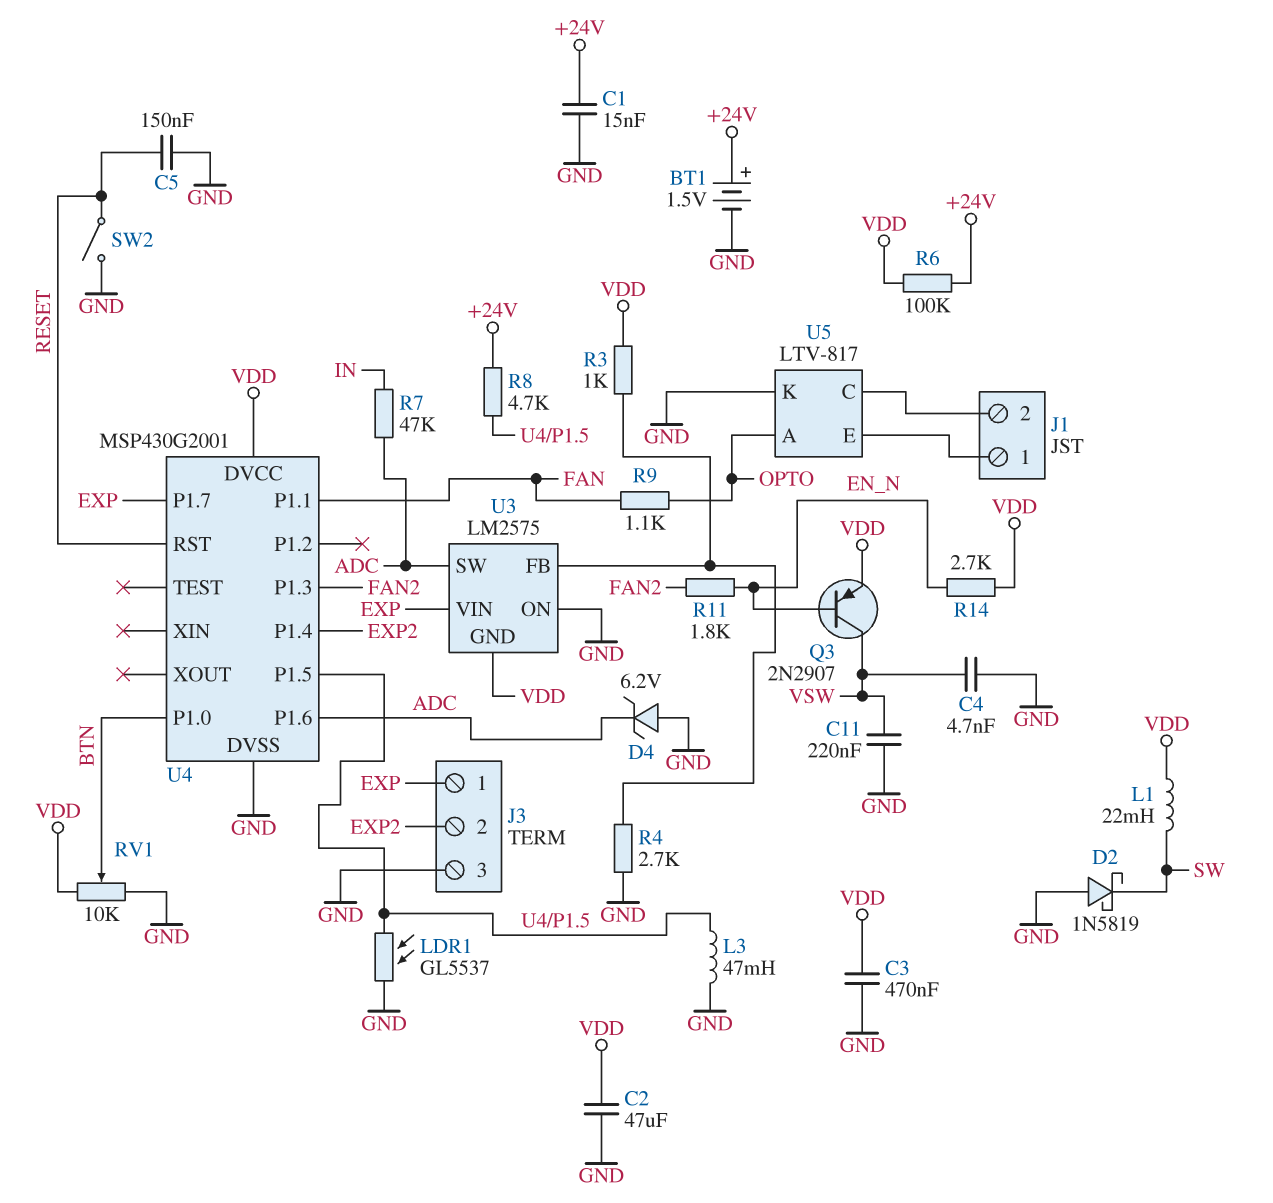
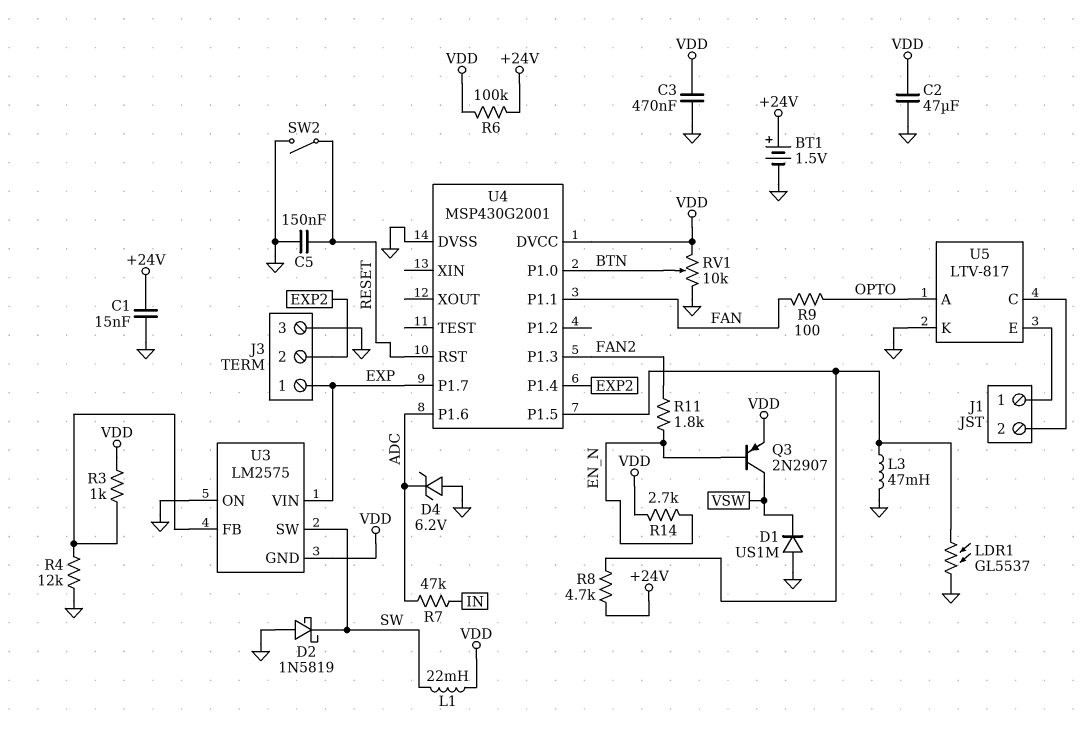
C4: 4.7nF (GND, VSW) -> none
C11: 220nF (GND, VSW) -> none
D1: none -> diode US1M (A GND, K VSW)
R4: 2.7k (GND, U3/FB) -> 12k (GND, U3/FB)
R9: 1.1k (FAN, OPTO) -> 100 (FAN, OPTO)
U3 pin SW: ADC -> SW

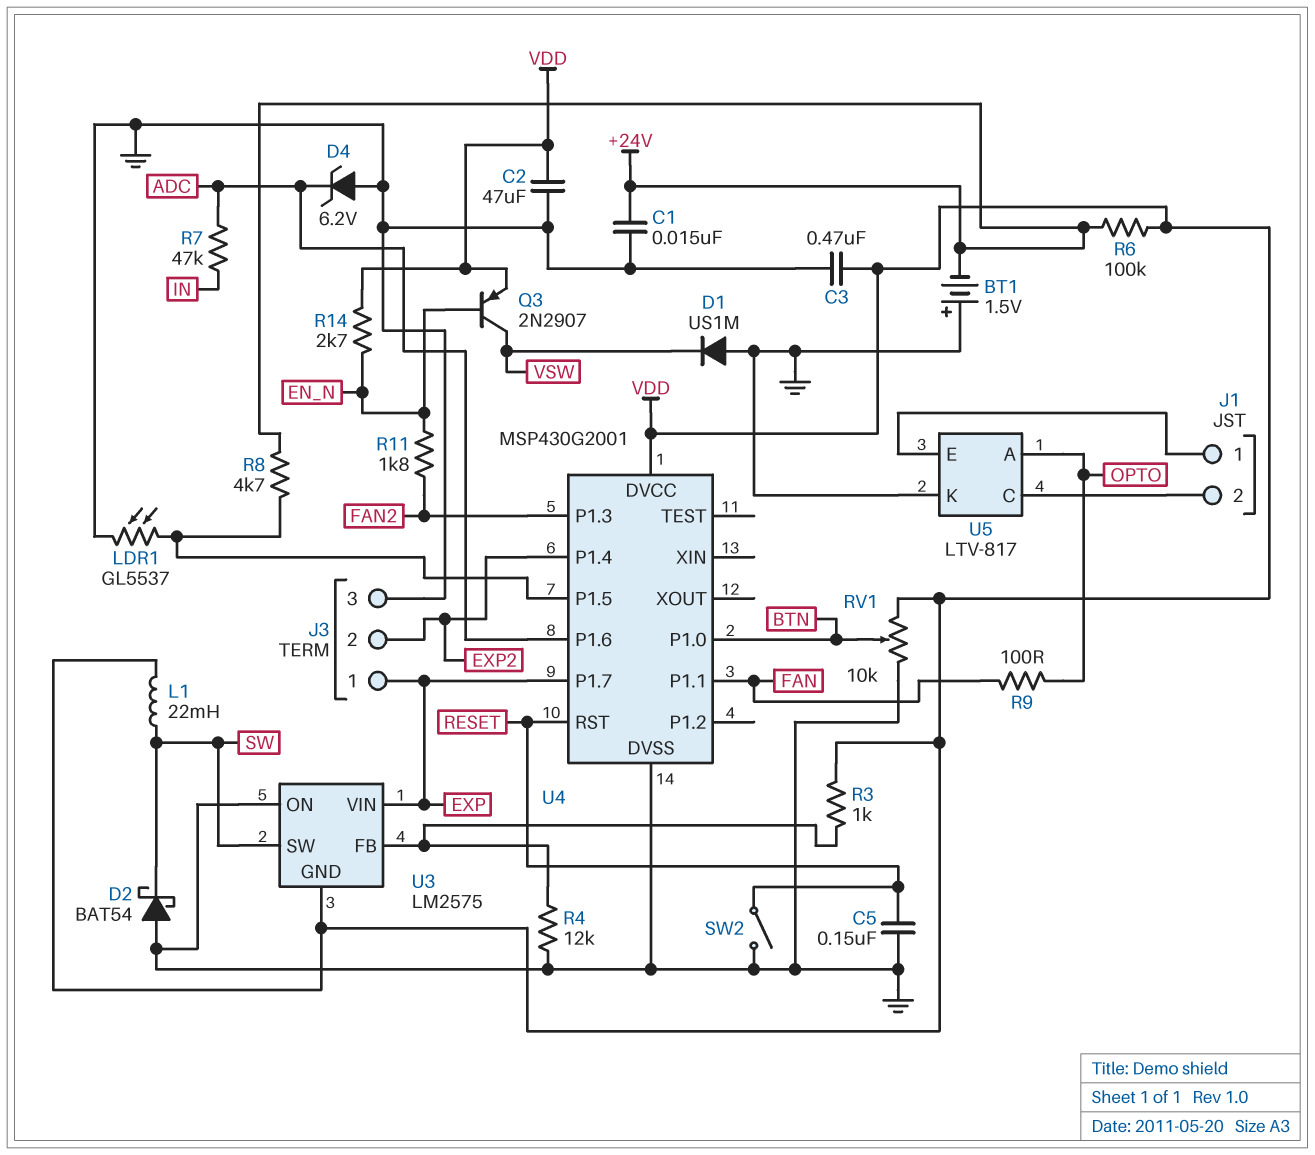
BT1: 1.5V (plus +24V, minus GND) -> 1.5V (plus GND, minus +24V)
D2: schottky 1N5819 (A GND, K SW) -> schottky BAT54 (A GND, K SW)
L3: 47mH (GND, U4/P1.5) -> none

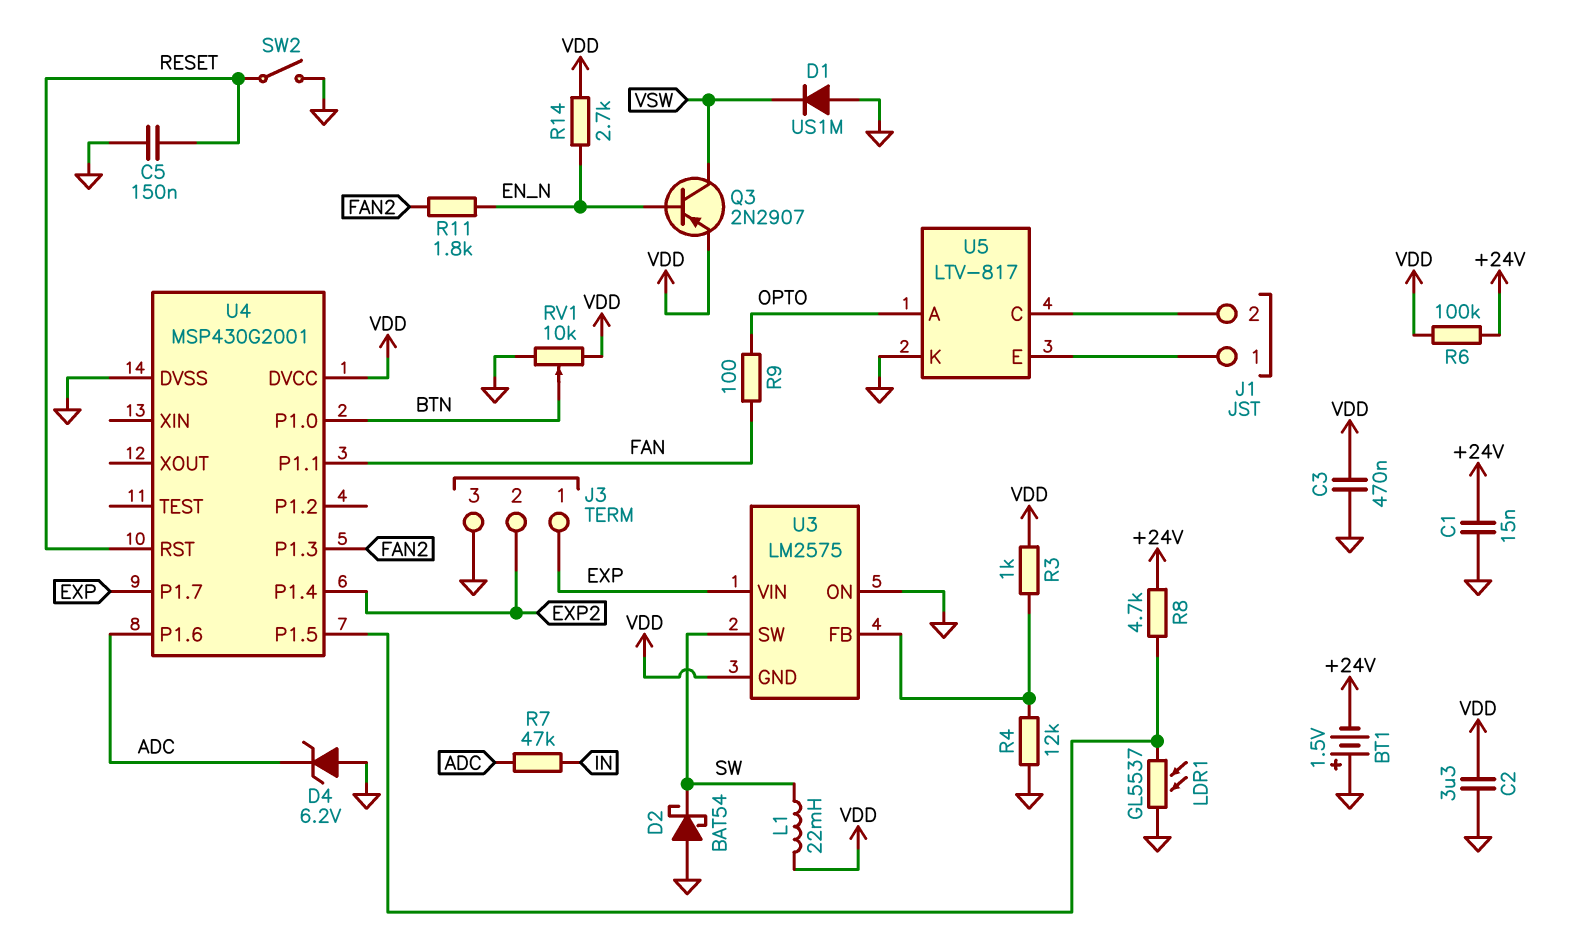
C2: 47uF (GND, VDD) -> 3.3uF (GND, VDD)

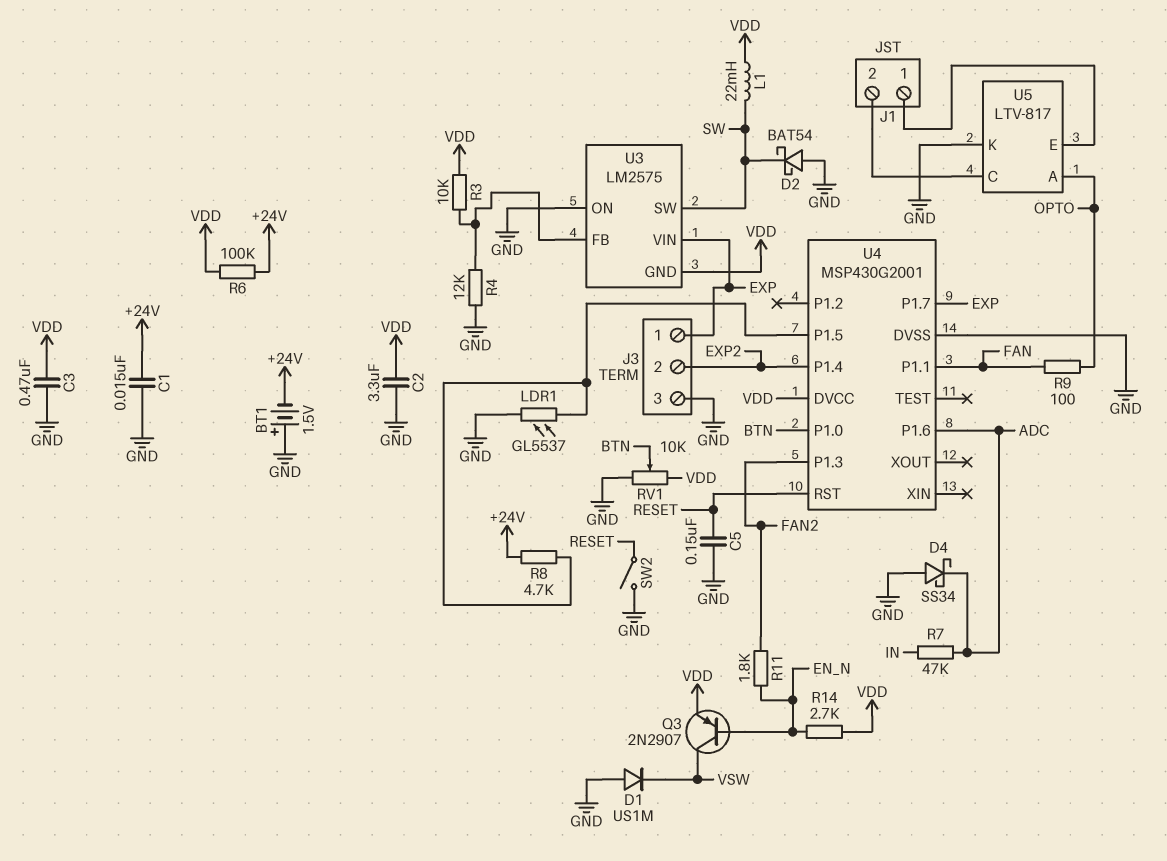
D4: zener 6.2V (A GND, K ADC) -> schottky SS34 (A GND, K ADC)
R3: 1k (U3/FB, VDD) -> 10k (U3/FB, VDD)

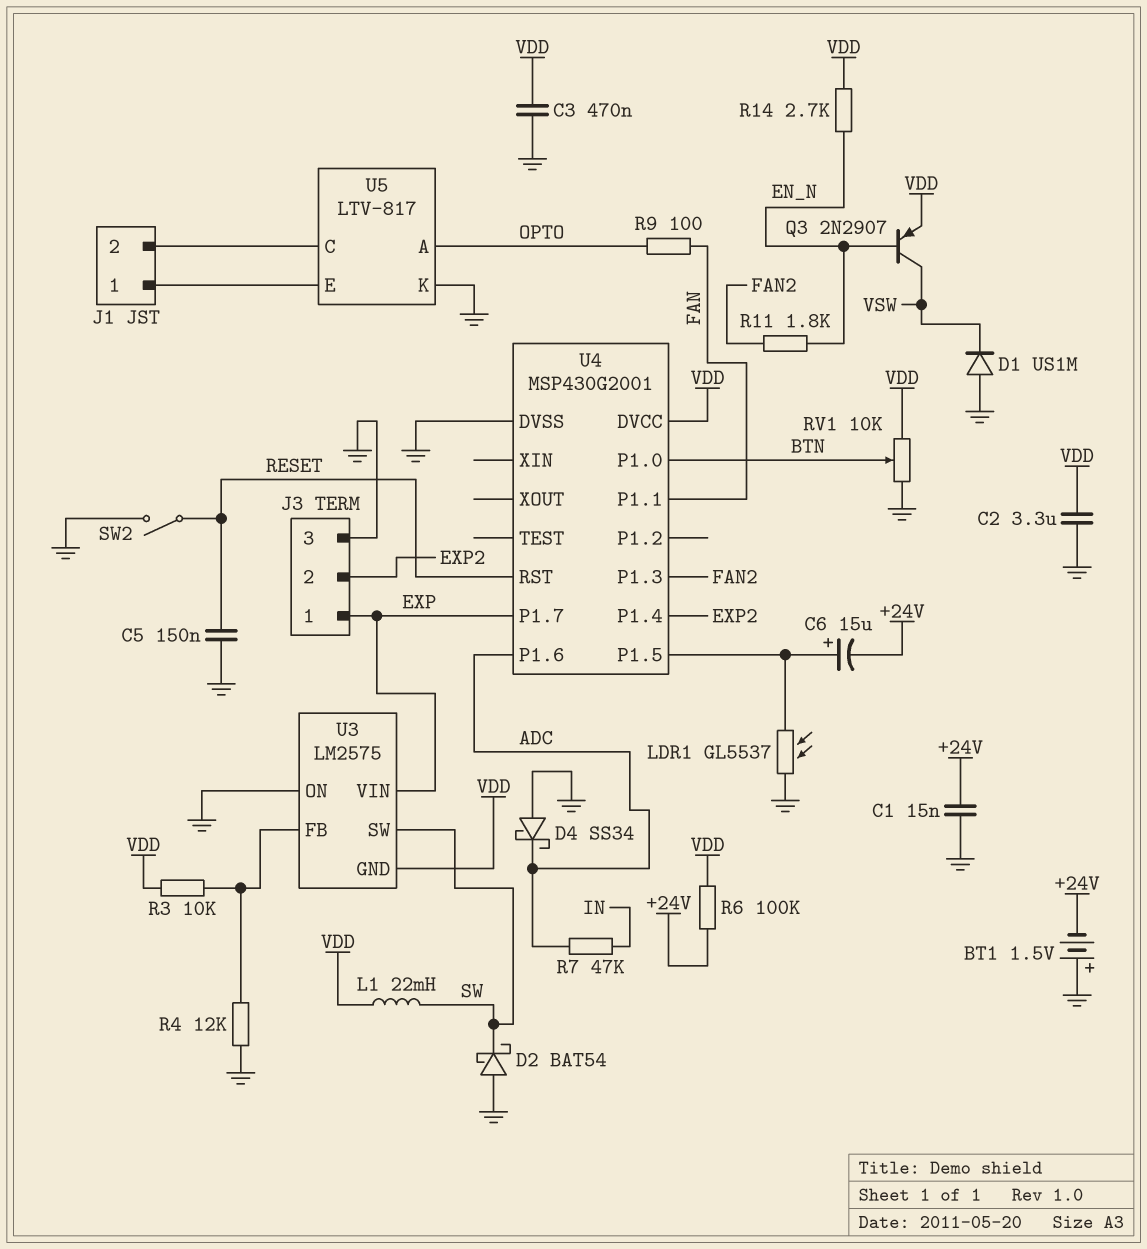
C6: none -> 15uF (plus U4/P1.5, minus +24V)
R8: 4.7k (+24V, U4/P1.5) -> none

